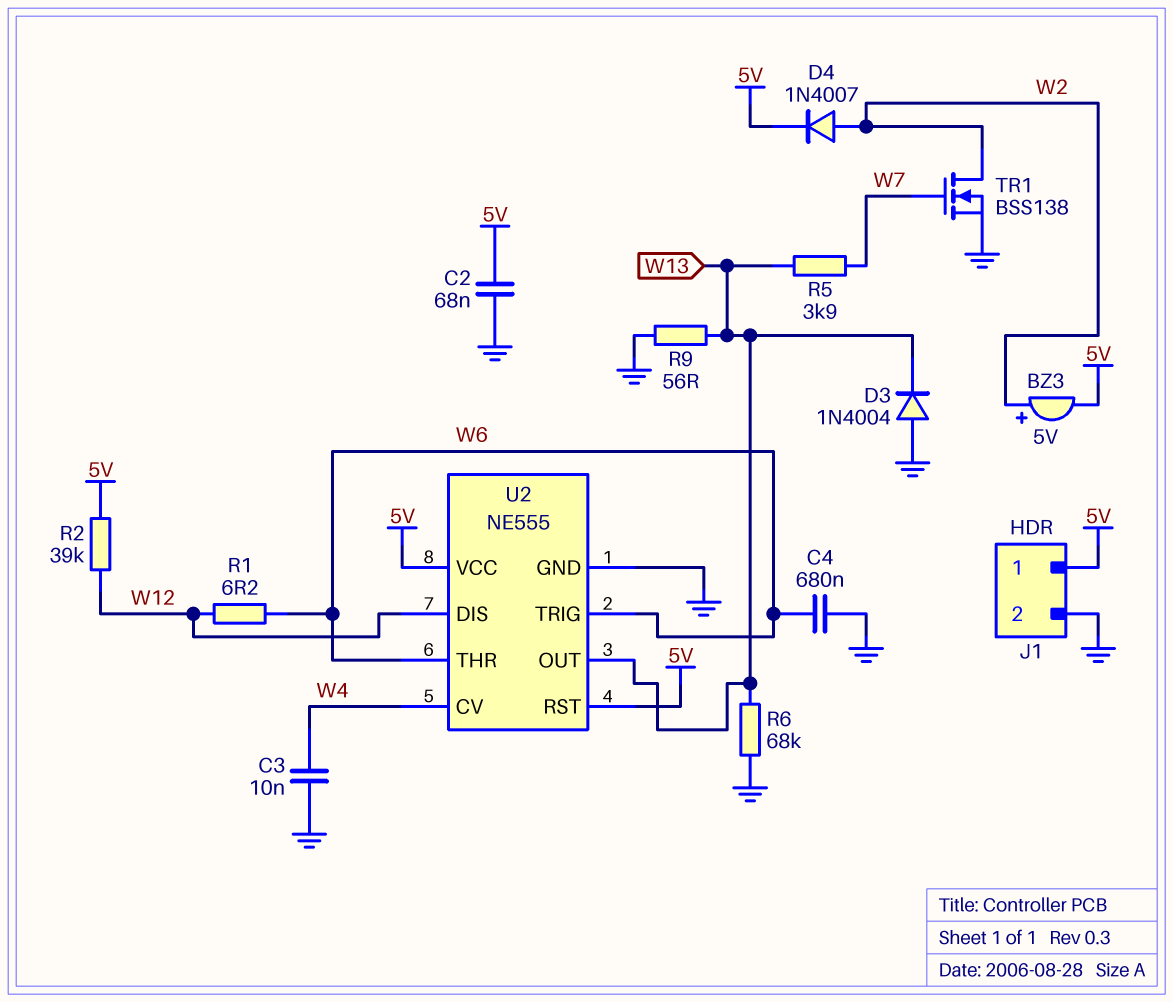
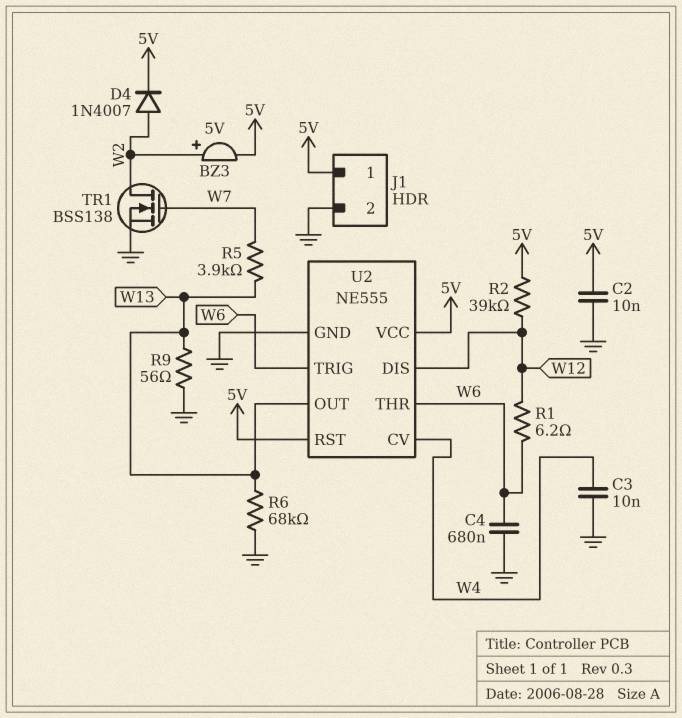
C2: 68nF (5V, GND) -> 10nF (5V, GND)
D3: diode 1N4004 (A GND, K W13) -> none

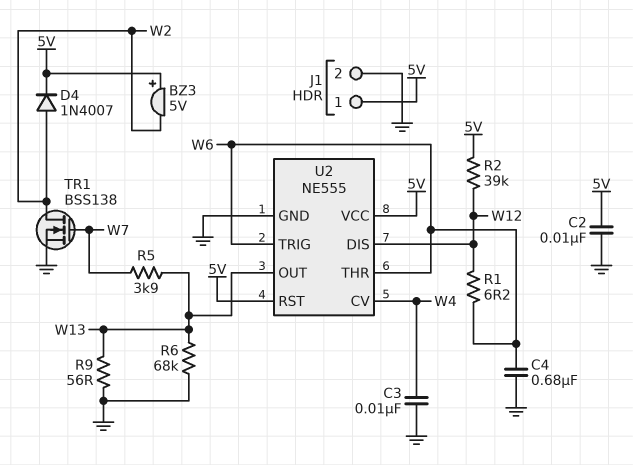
BZ3: buzzer 5V (plus W2, minus 5V) -> buzzer 5V (plus 5V, minus W2)

